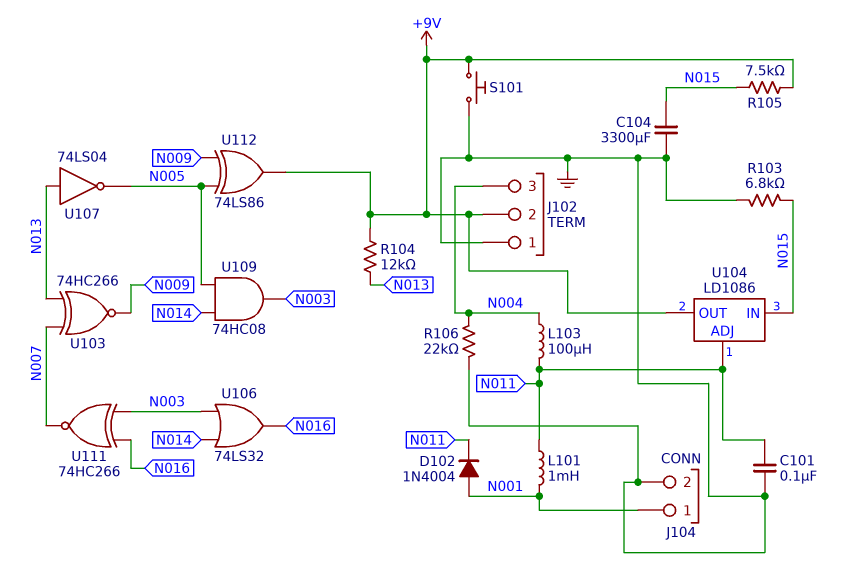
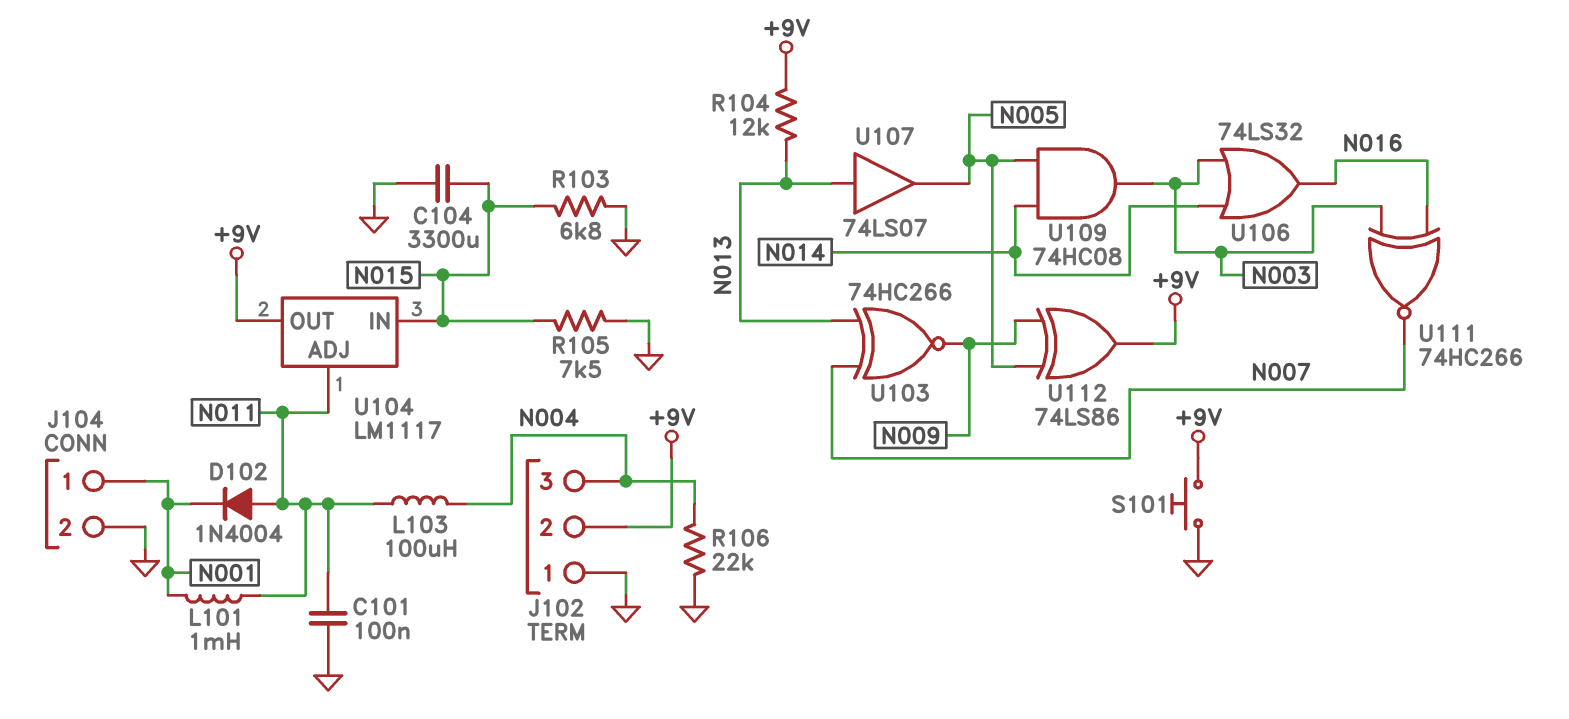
D102: diode 1N4004 (A N001, K N011) -> diode 1N4004 (A N011, K N001)
R105: 7.5k (+9V, N015) -> 7.5k (GND, N015)
U104: LD1086 -> LM1117
U107: NOT 74LS04 (in N013, out N005) -> buffer 74LS07 (in N013, out N005)

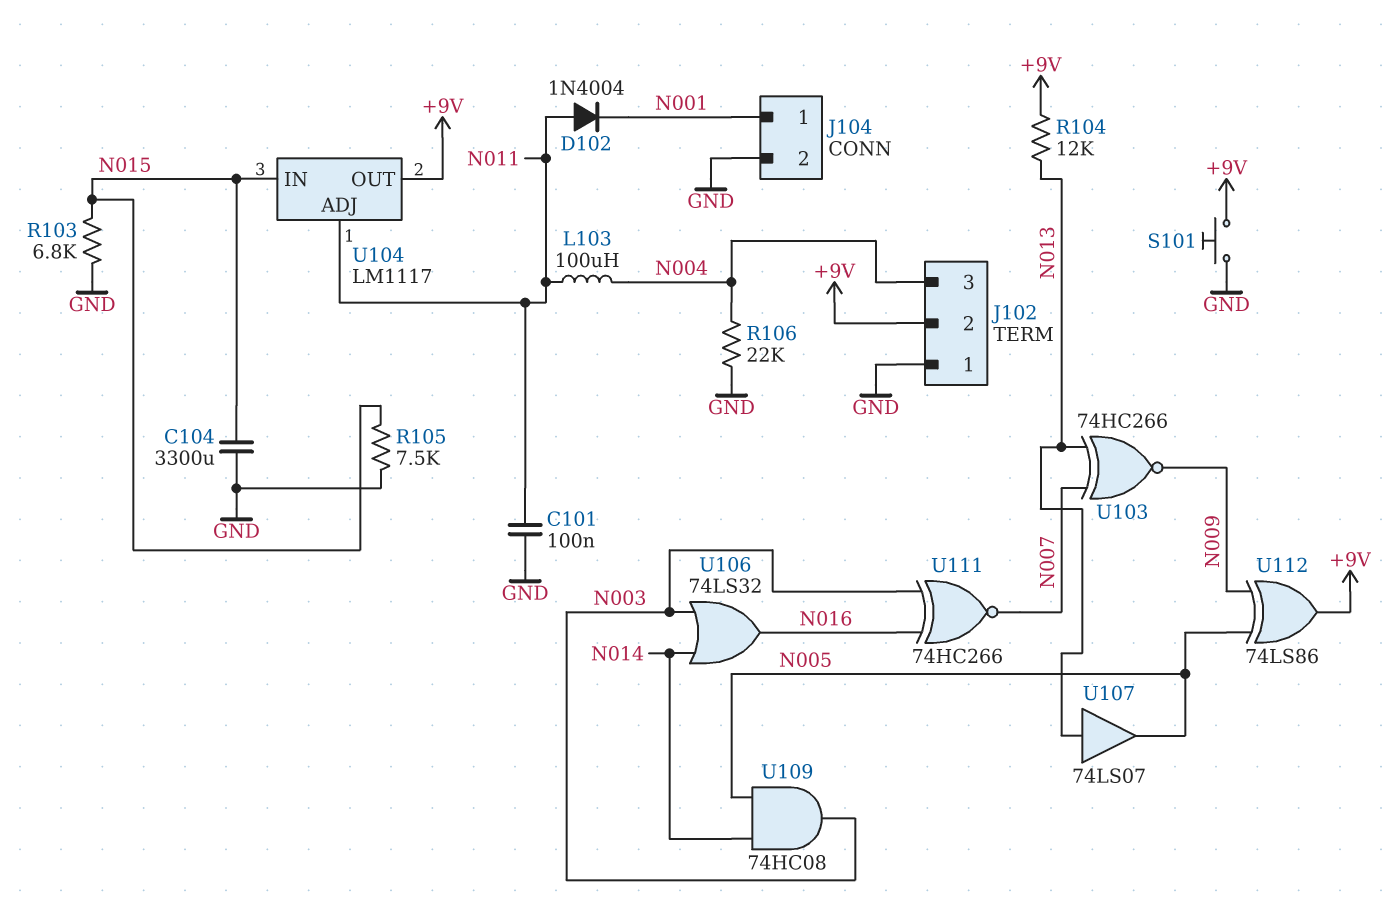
L101: 1mH (N001, N011) -> none

